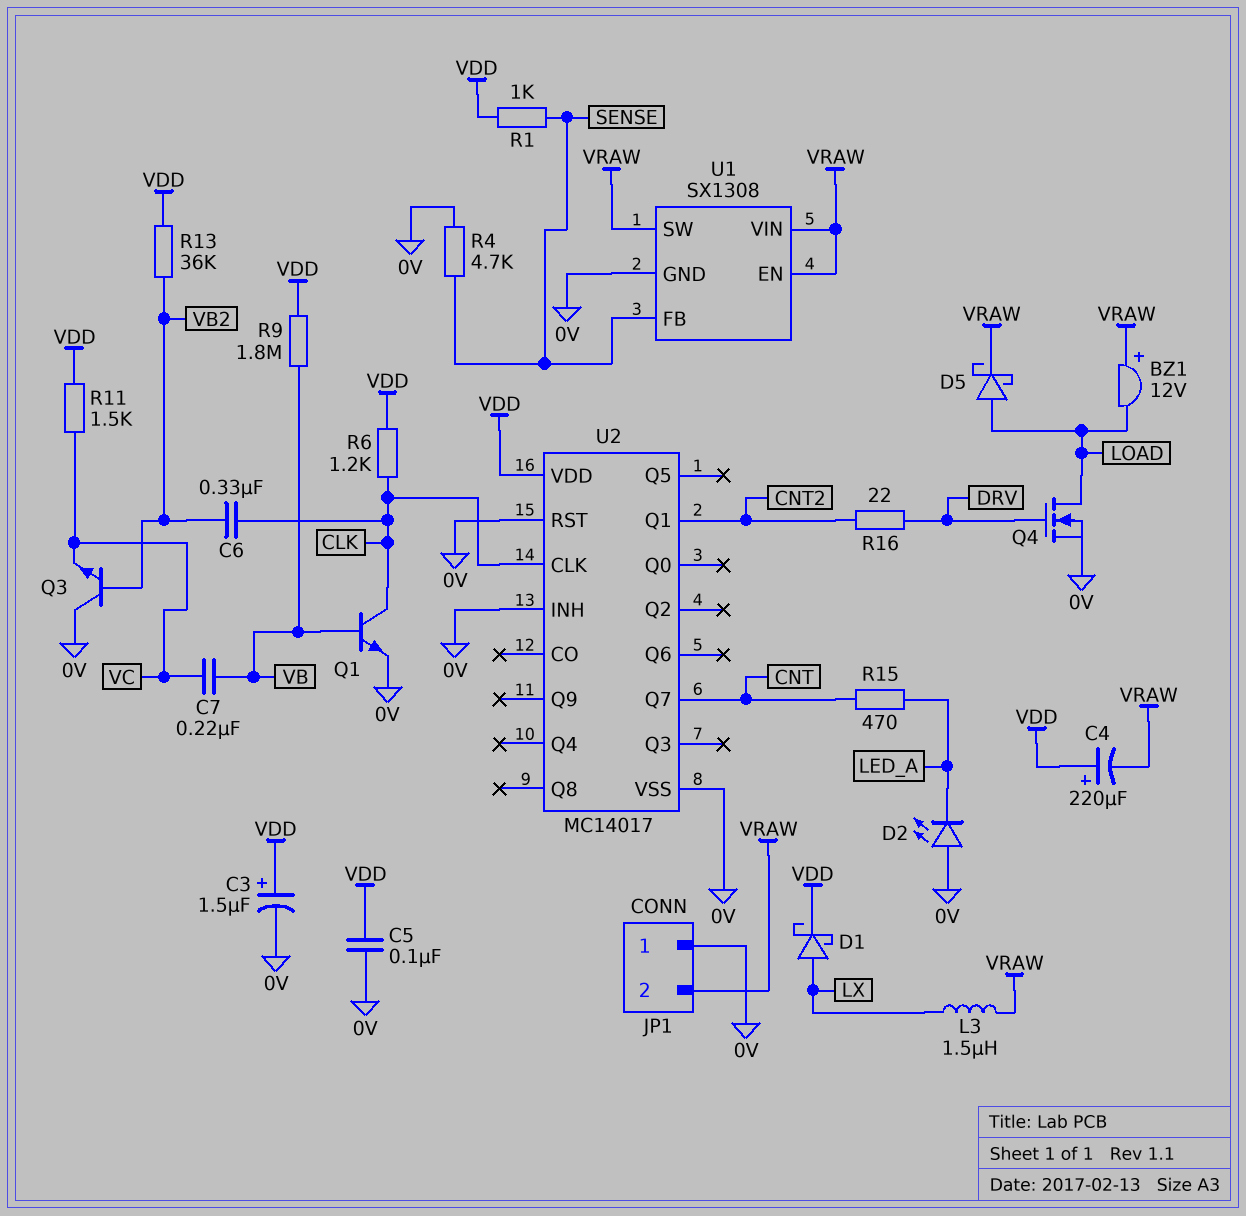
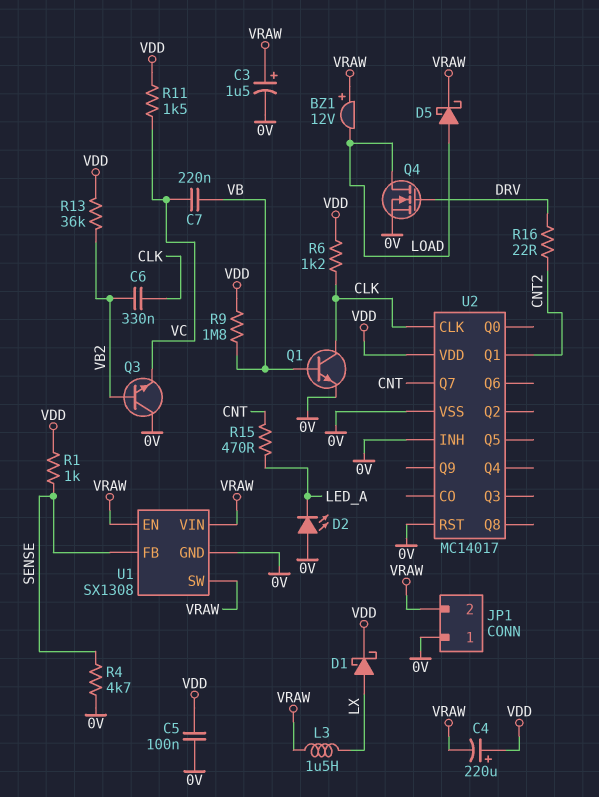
C3: 1.5uF (plus VDD, minus 0V) -> 1.5uF (plus VRAW, minus 0V)

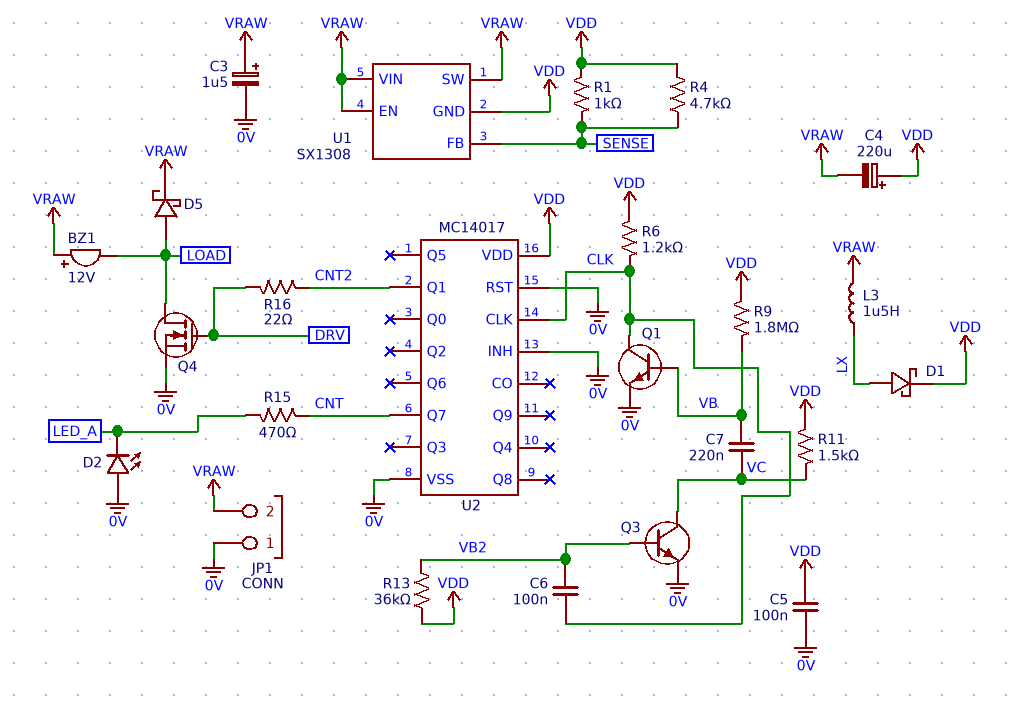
C6: 330nF (CLK, VB2) -> 100nF (CLK, VB2)
Q3: NPN (B VB2, C 0V, E VC) -> NPN (B VB2, C VC, E 0V)
R4: 4.7k (0V, SENSE) -> 4.7k (SENSE, VDD)
U1 pin GND: 0V -> VDD

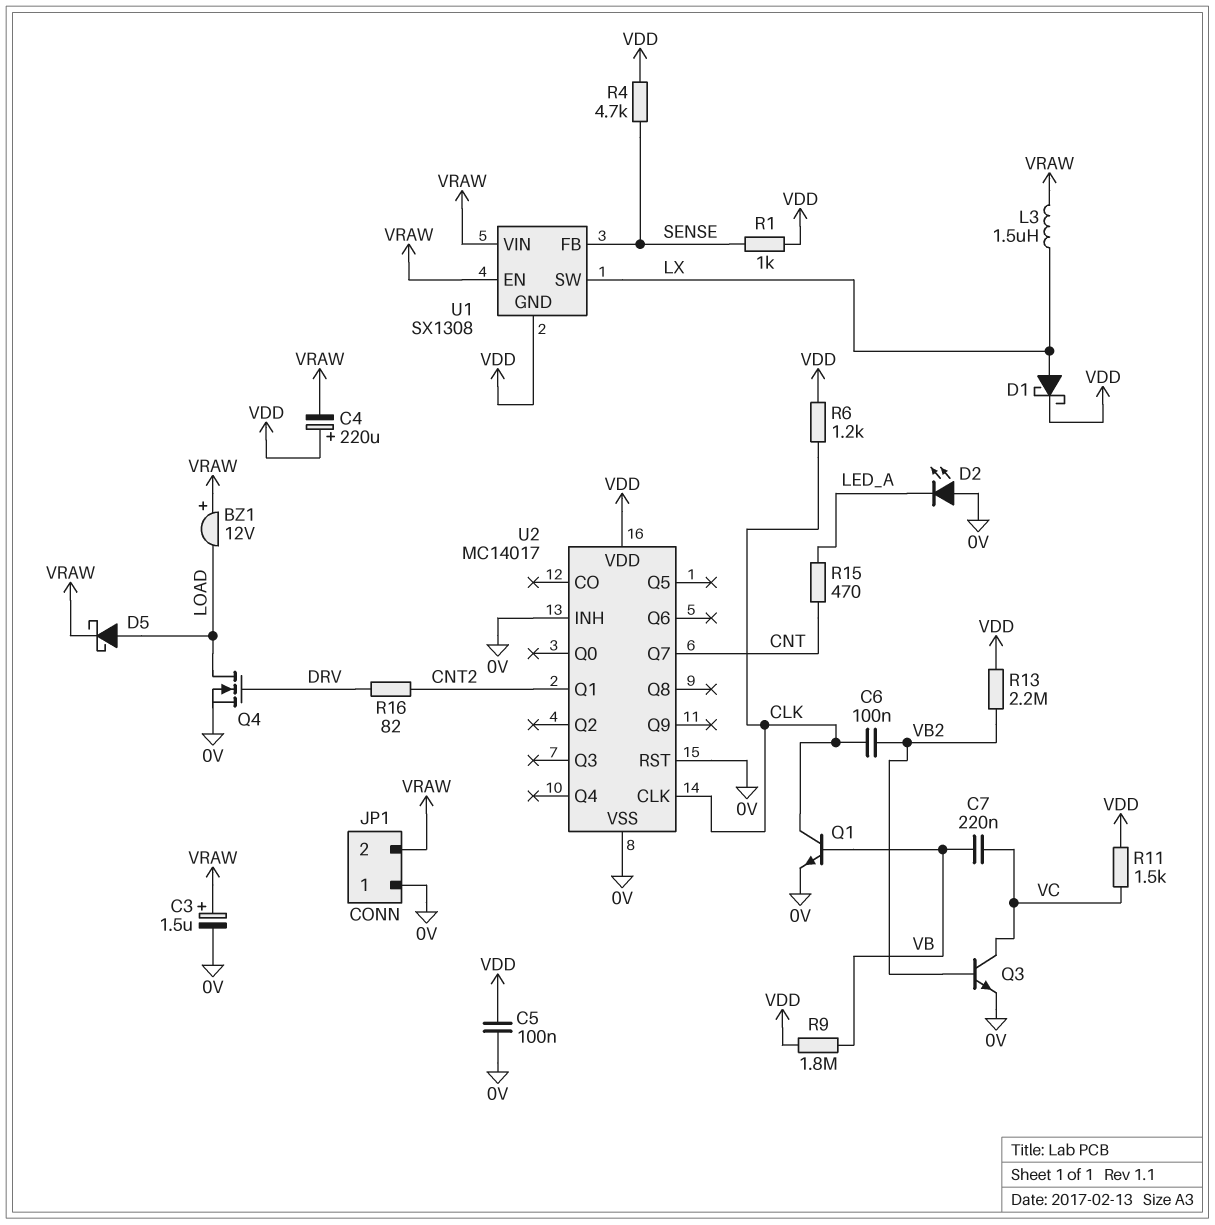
R13: 36k (VB2, VDD) -> 2.2M (VB2, VDD)
R16: 22 (CNT2, DRV) -> 82 (CNT2, DRV)
U1 pin SW: VRAW -> LX

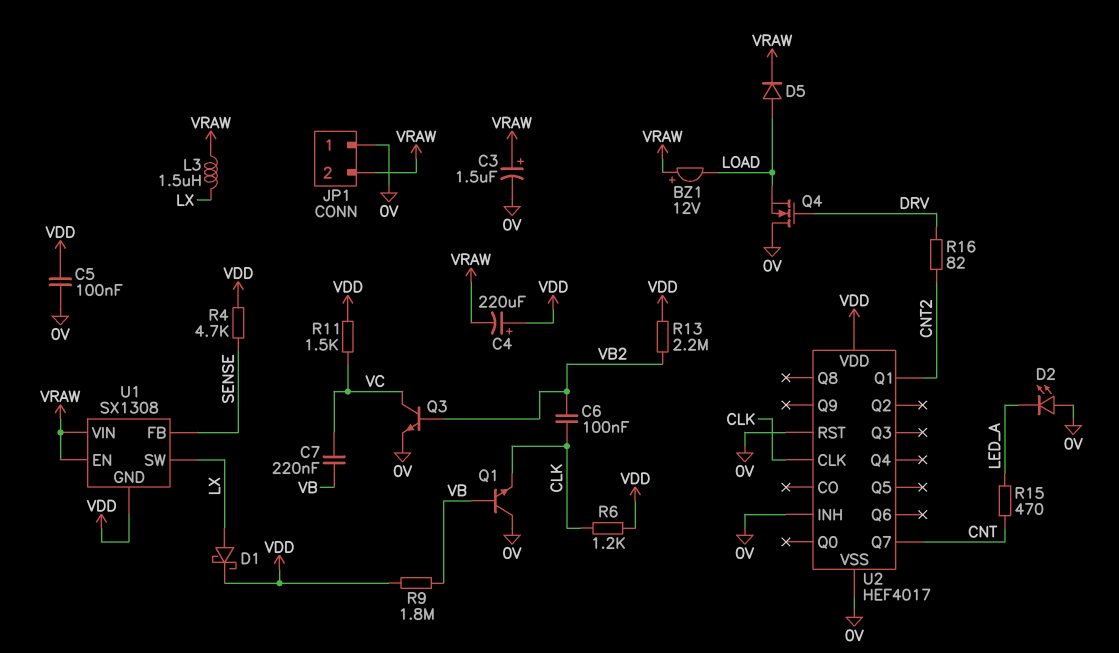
D5: schottky (A LOAD, K VRAW) -> diode (A LOAD, K VRAW)
Q1: NPN (B VB, C CLK, E 0V) -> NPN (B VB, C 0V, E CLK)
Q4: NMOS (G DRV, D LOAD, S 0V) -> NMOS (G DRV, D 0V, S LOAD)
R1: 1k (SENSE, VDD) -> none
U2: MC14017 -> HEF4017

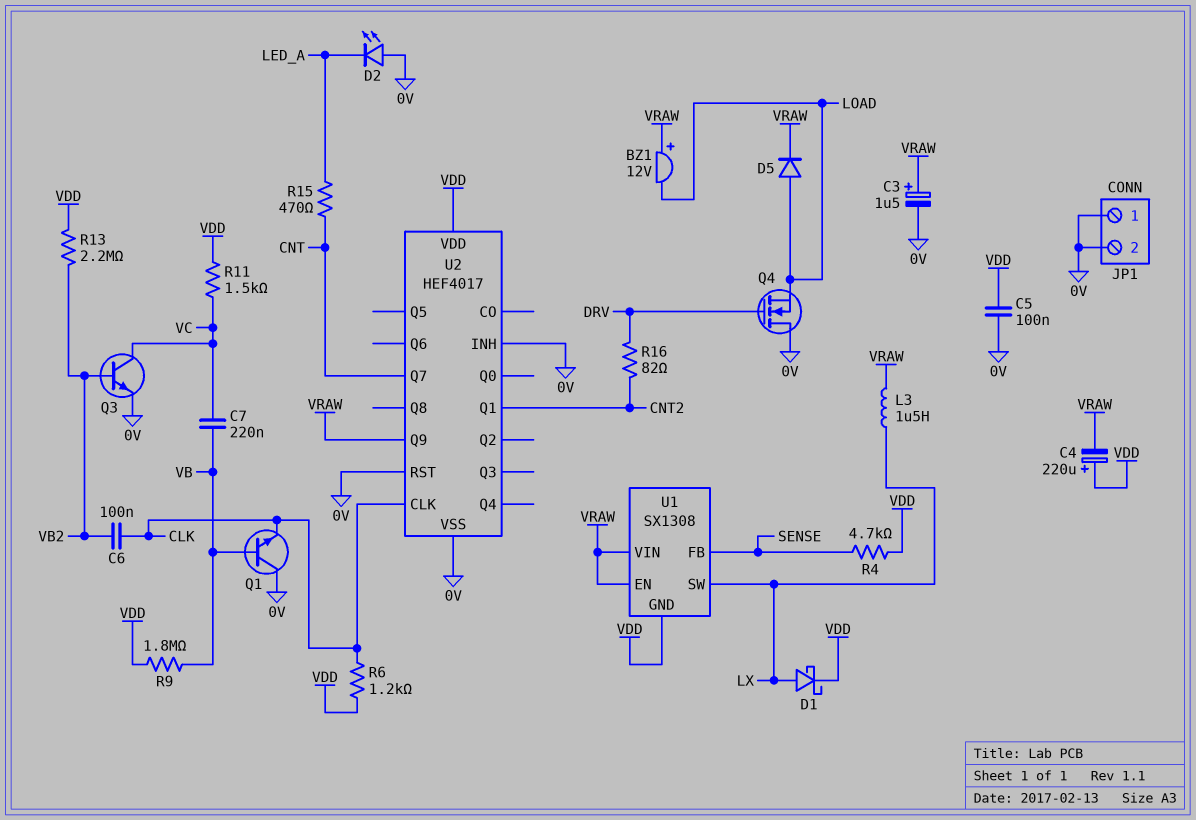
JP1 pin 2: VRAW -> 0V
U2 pin Q9: none -> VRAW

